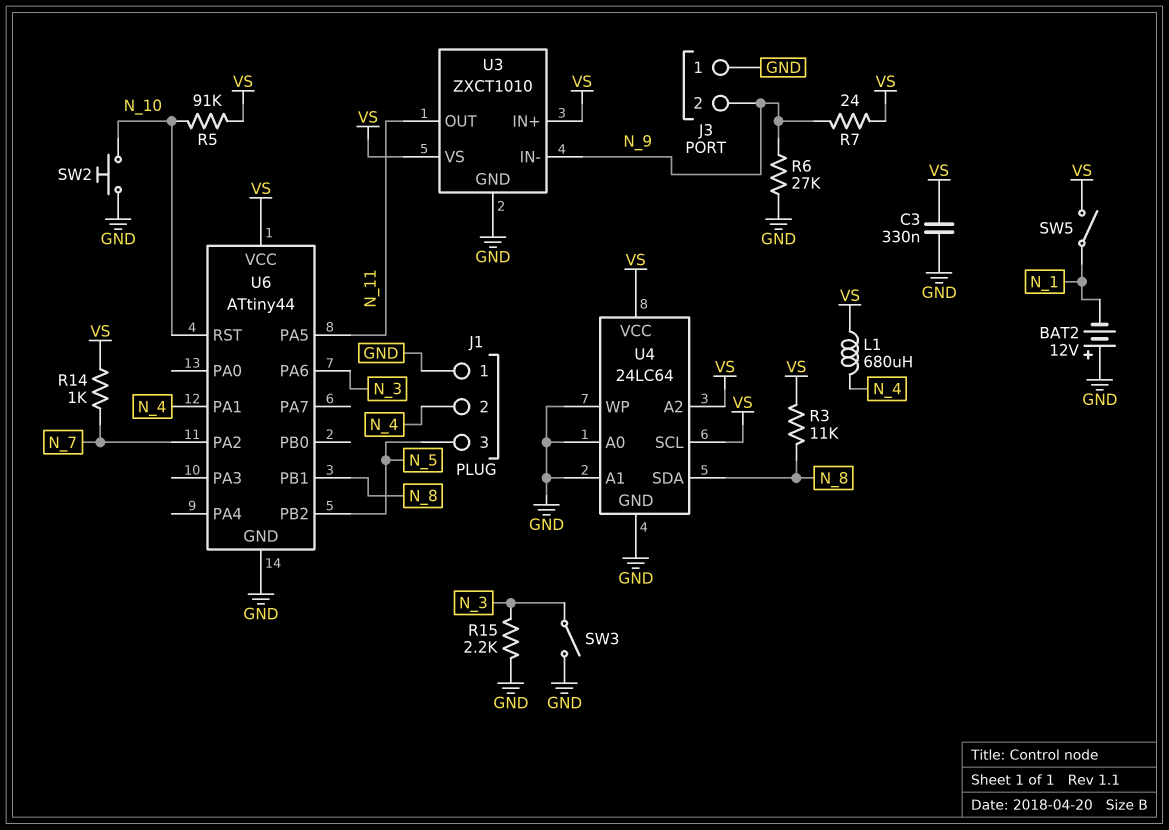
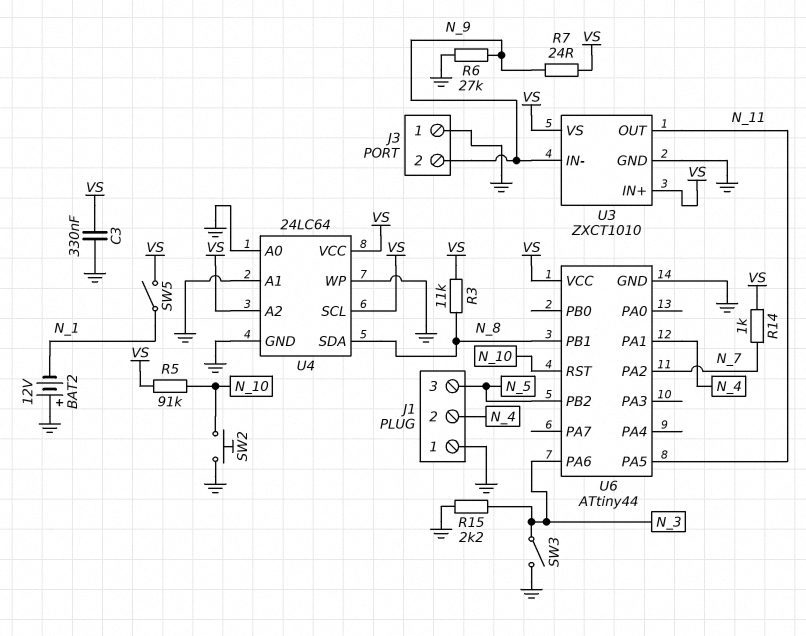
L1: 680uH (N_4, VS) -> none

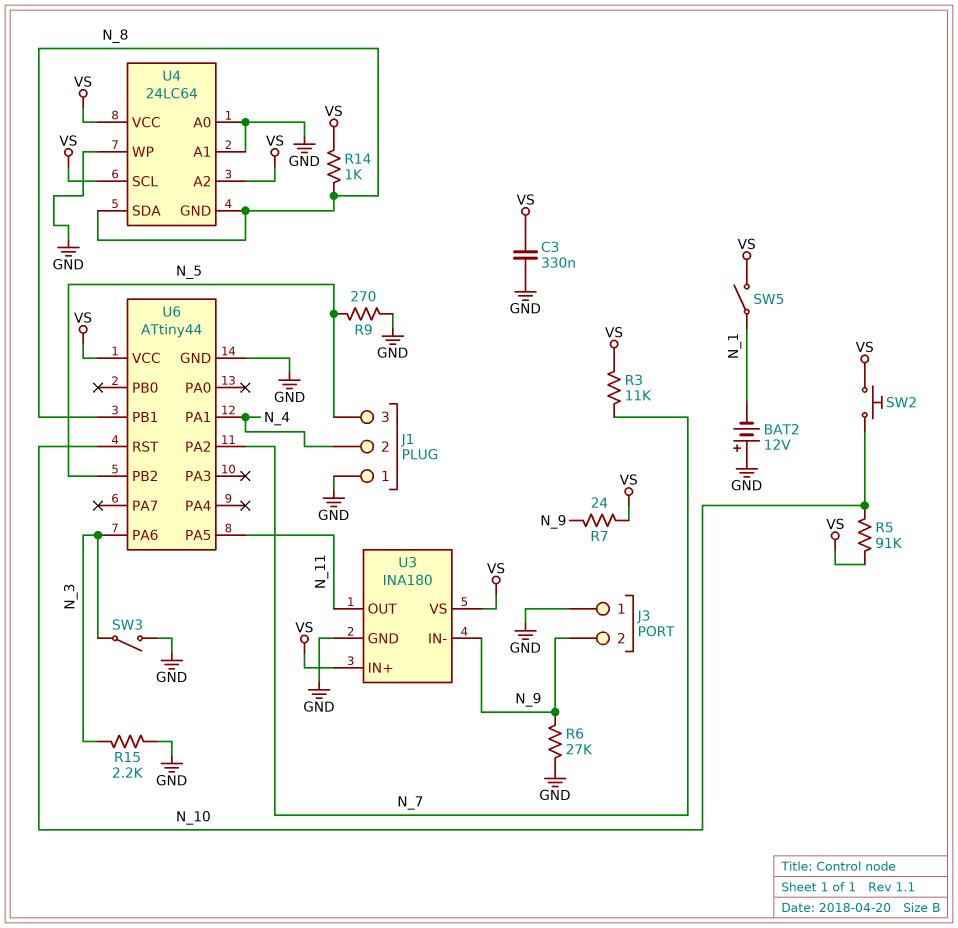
R3: 11k (N_8, VS) -> 11k (N_7, VS)
R9: none -> 270 (GND, N_5)
R14: 1k (N_7, VS) -> 1k (N_8, VS)
SW2: button (GND, N_10) -> button (N_10, VS)
U3: ZXCT1010 -> INA180
U4 pin GND: GND -> N_8

